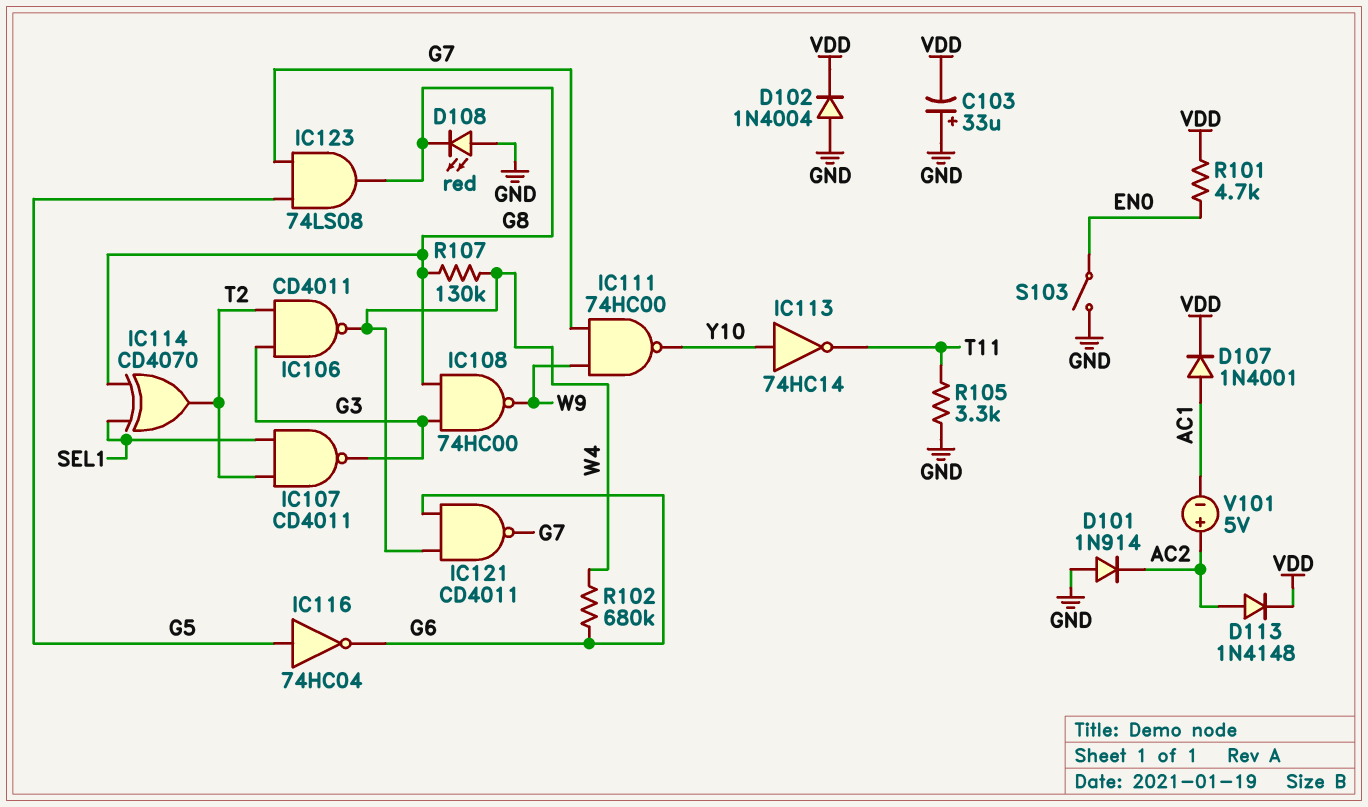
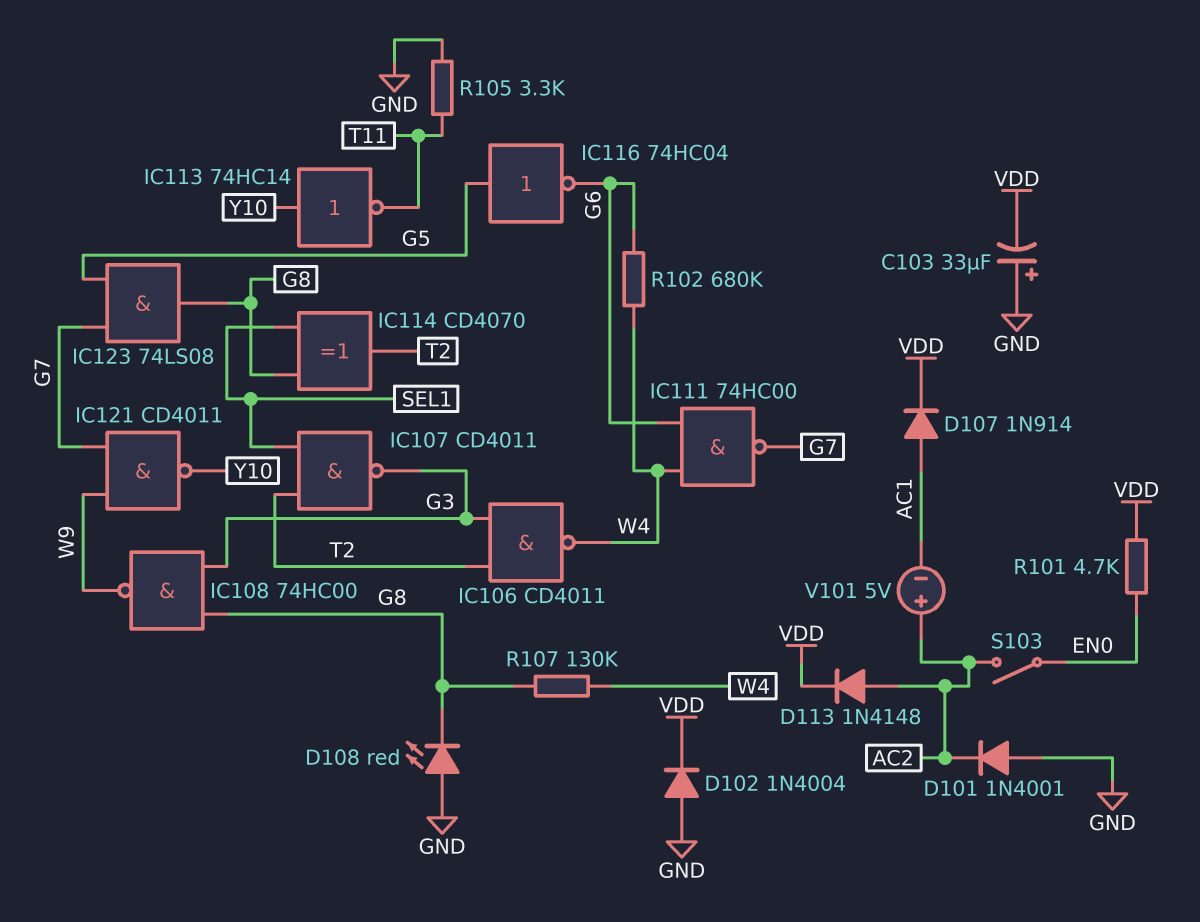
D101: diode 1N914 (A GND, K AC2) -> diode 1N4001 (A GND, K AC2)
D107: diode 1N4001 (A AC1, K VDD) -> diode 1N914 (A AC1, K VDD)
IC111: NAND 74HC00 (in G7, in W9, out Y10) -> NAND 74HC00 (in G6, in W4, out G7)
IC121: NAND CD4011 (in G6, in W4, out G7) -> NAND CD4011 (in G7, in W9, out Y10)
S103: switch (EN0, GND) -> switch (AC2, EN0)

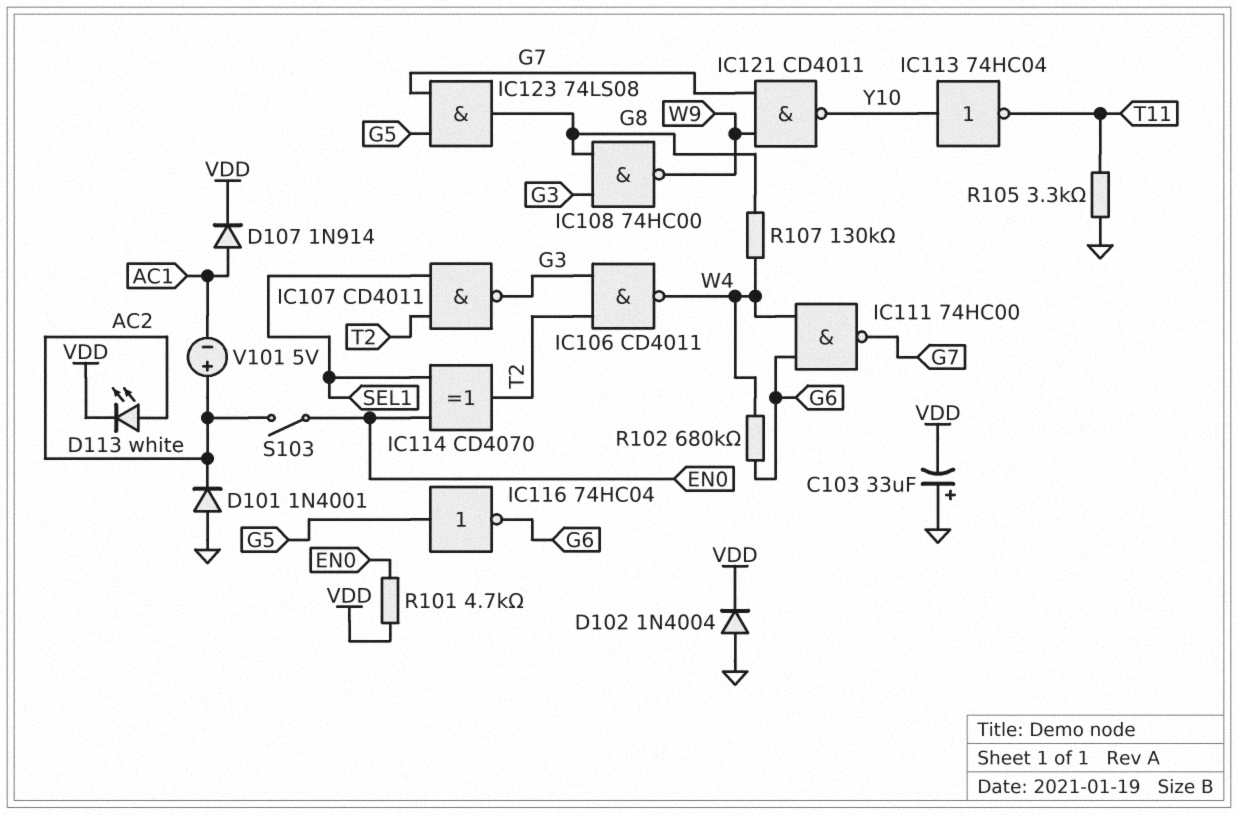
D108: LED red (A GND, K G8) -> none
D113: diode 1N4148 (A AC2, K VDD) -> LED white (A AC2, K VDD)
IC113: NOT 74HC14 (in Y10, out T11) -> NOT 74HC04 (in Y10, out T11)
IC114: XOR CD4070 (in G8, in SEL1, out T2) -> XOR CD4070 (in EN0, in SEL1, out T2)

